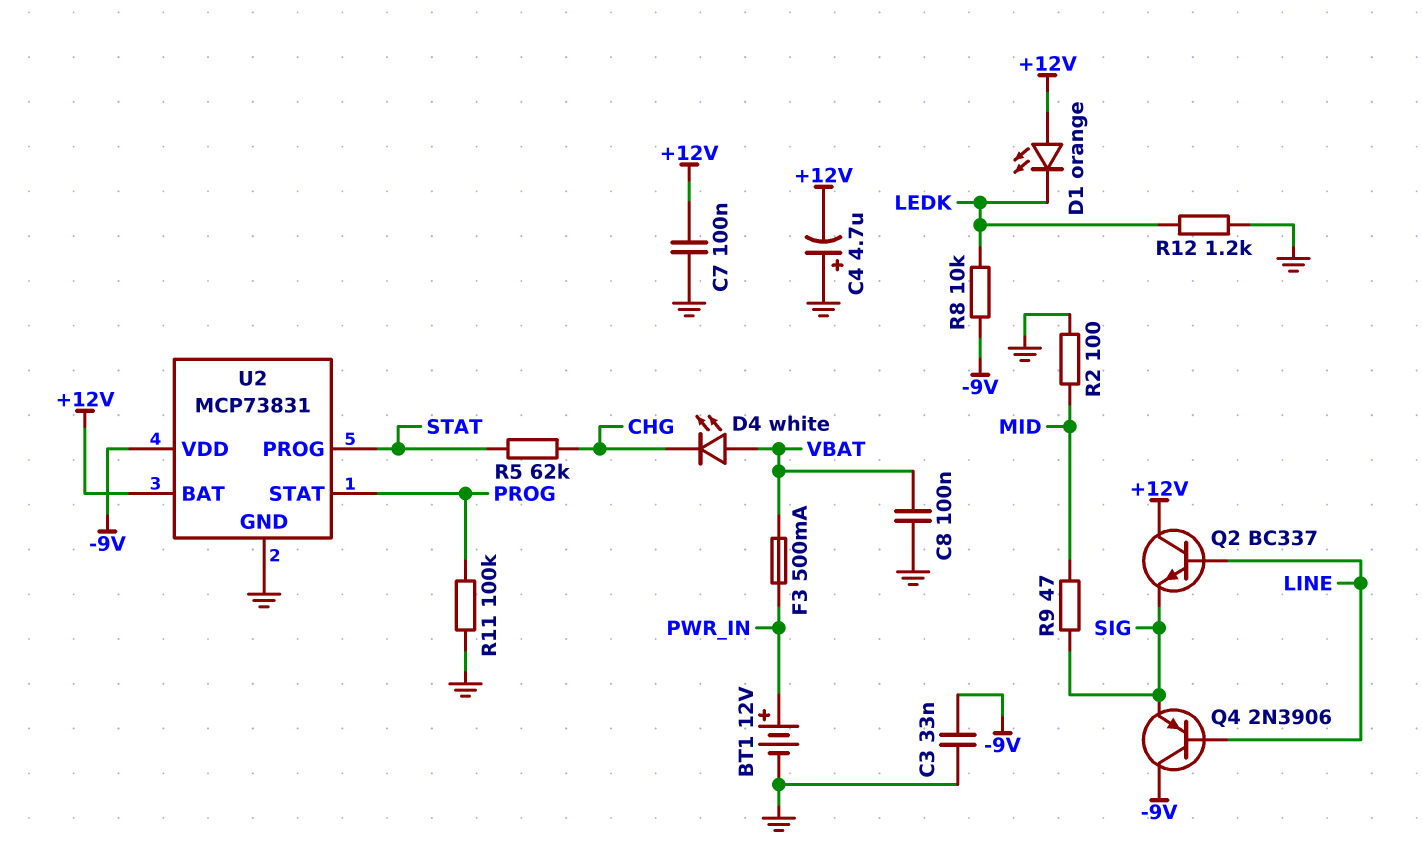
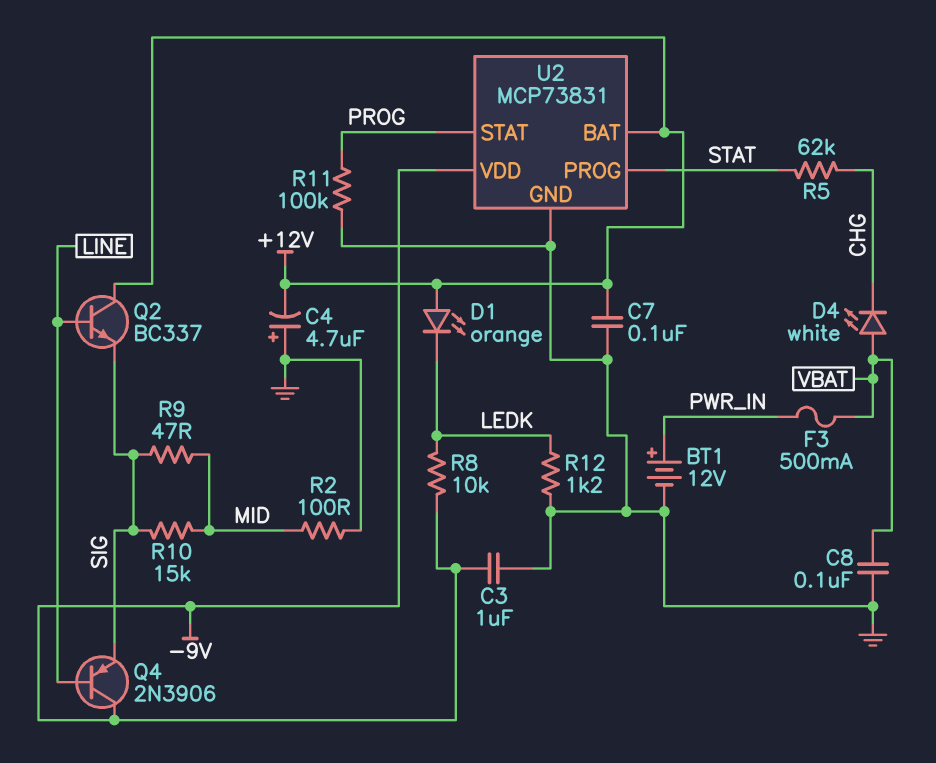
C3: 33nF (-9V, GND) -> 1uF (-9V, GND)
R10: none -> 15k (MID, SIG)

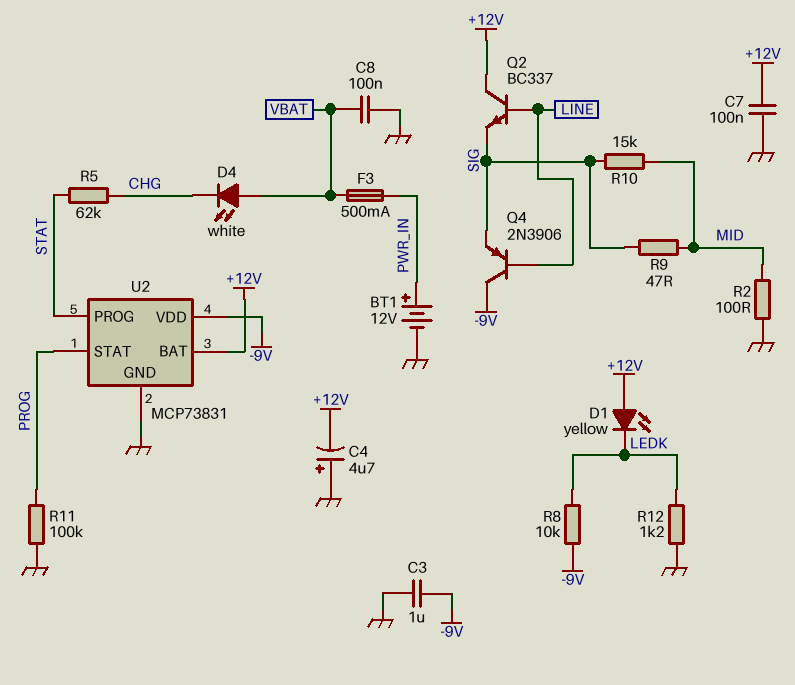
D1: LED orange (A +12V, K LEDK) -> LED yellow (A +12V, K LEDK)

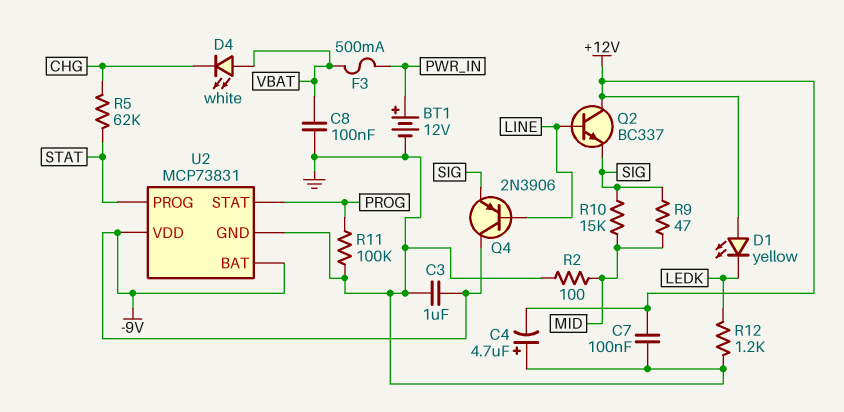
R8: 10k (-9V, LEDK) -> none
U2 pin BAT: +12V -> -9V

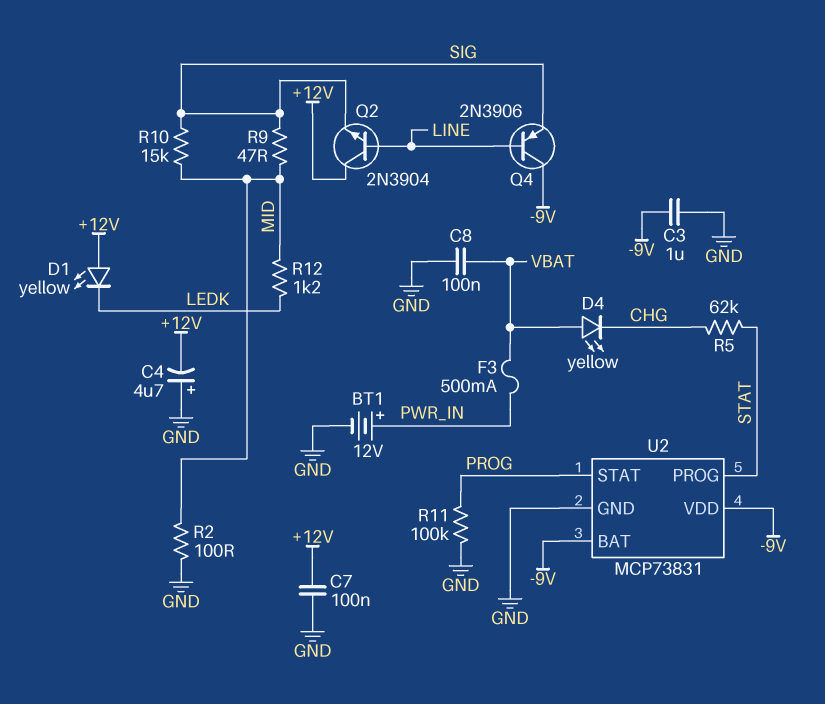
D4: LED white (A VBAT, K CHG) -> LED yellow (A VBAT, K CHG)
Q2: NPN BC337 (B LINE, C +12V, E SIG) -> NPN 2N3904 (B LINE, C +12V, E SIG)
R12: 1.2k (GND, LEDK) -> 1.2k (LEDK, MID)

